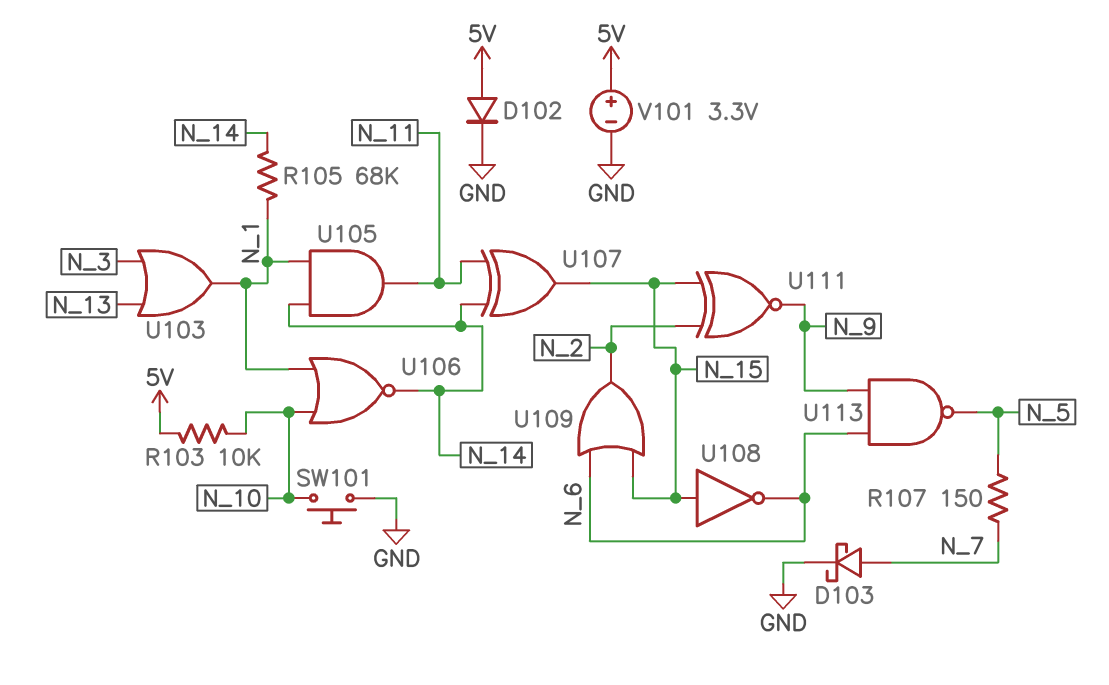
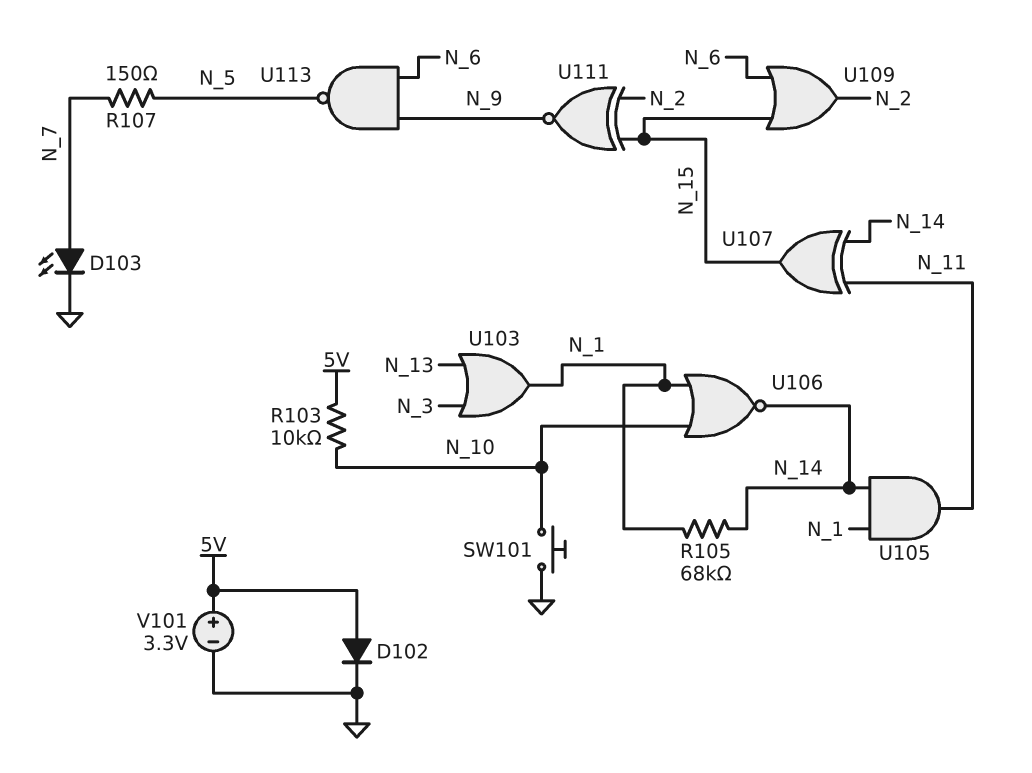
D103: schottky (A N_7, K GND) -> LED (A N_7, K GND)
U108: NOT (in N_15, out N_6) -> none

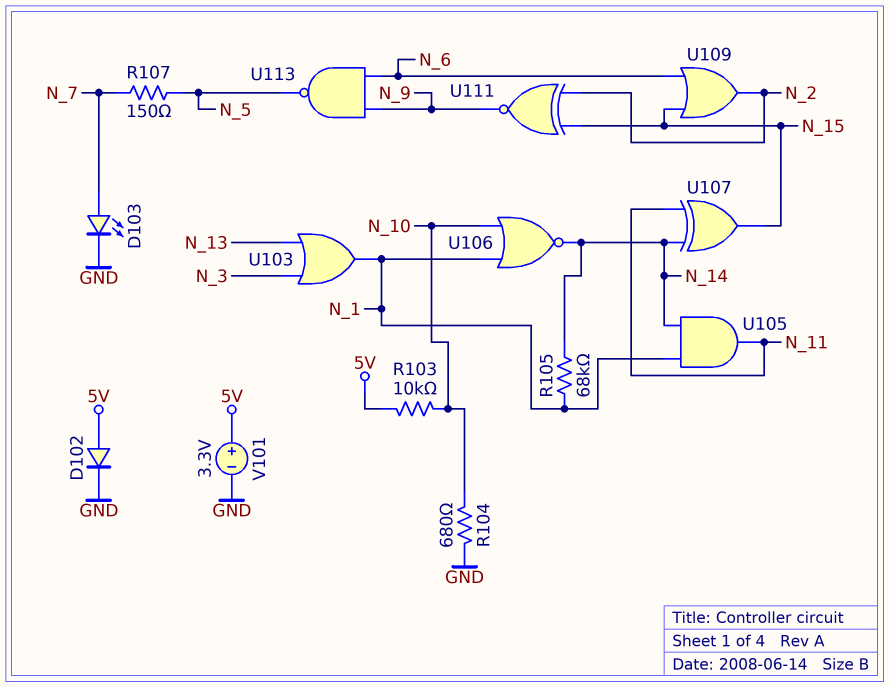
R104: none -> 680 (GND, N_10)
SW101: button (GND, N_10) -> none

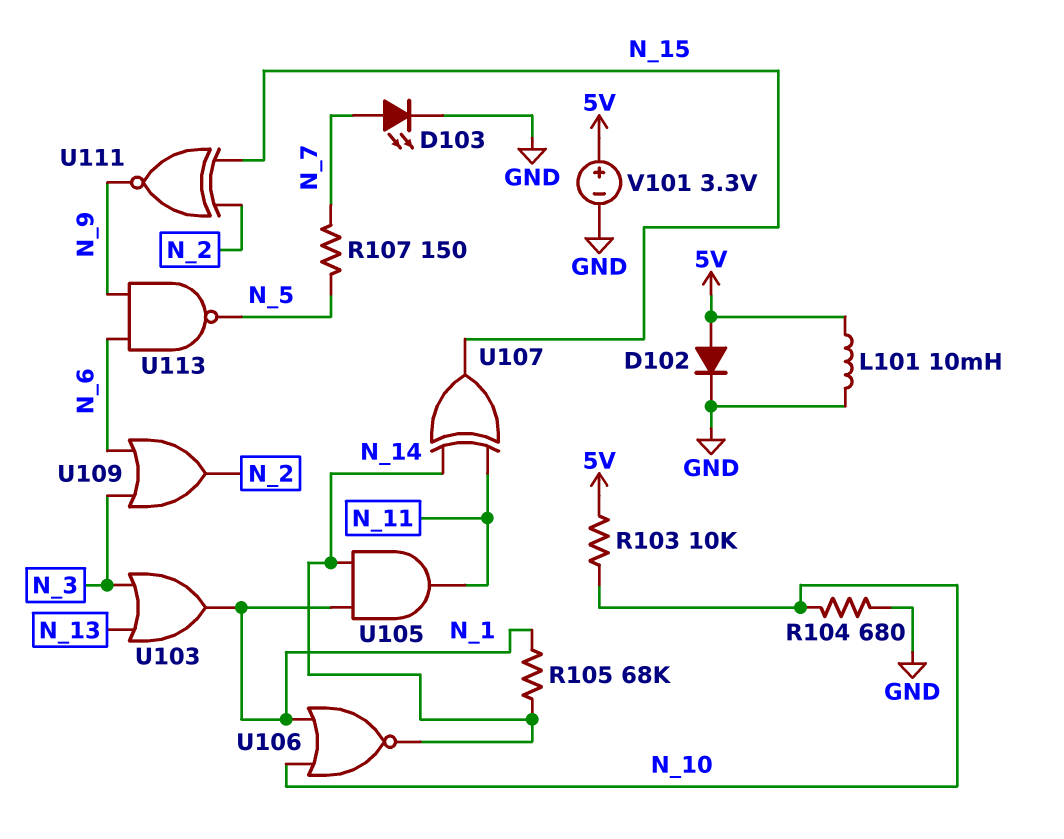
L101: none -> 10mH (5V, GND)
U109: OR (in N_6, in N_15, out N_2) -> OR (in N_3, in N_6, out N_2)

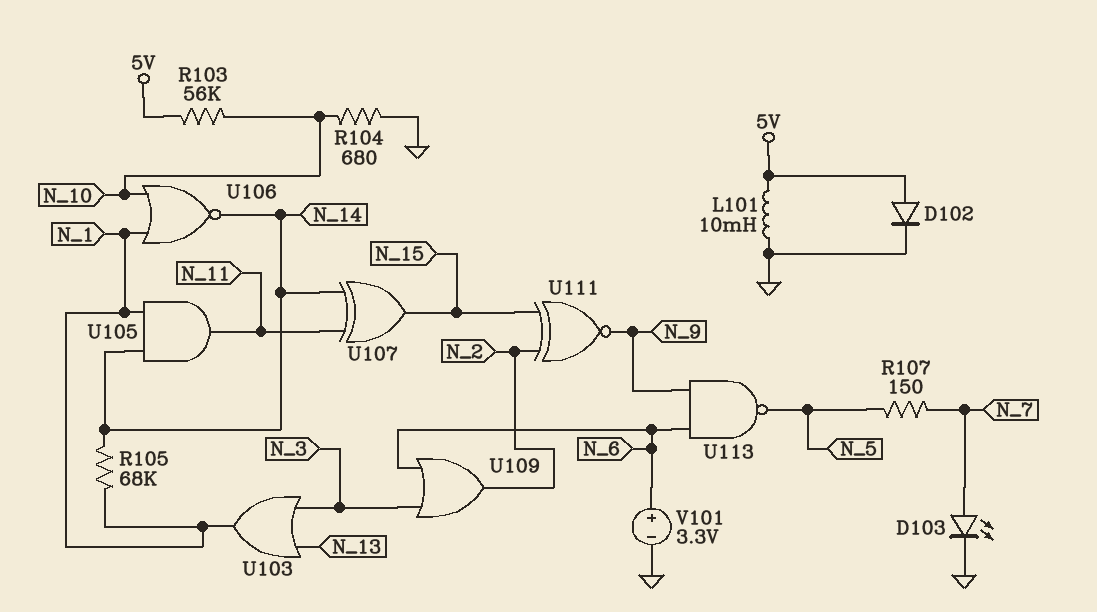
R103: 10k (5V, N_10) -> 56k (5V, N_10)
V101: 3.3V (plus 5V, minus GND) -> 3.3V (plus N_6, minus GND)

